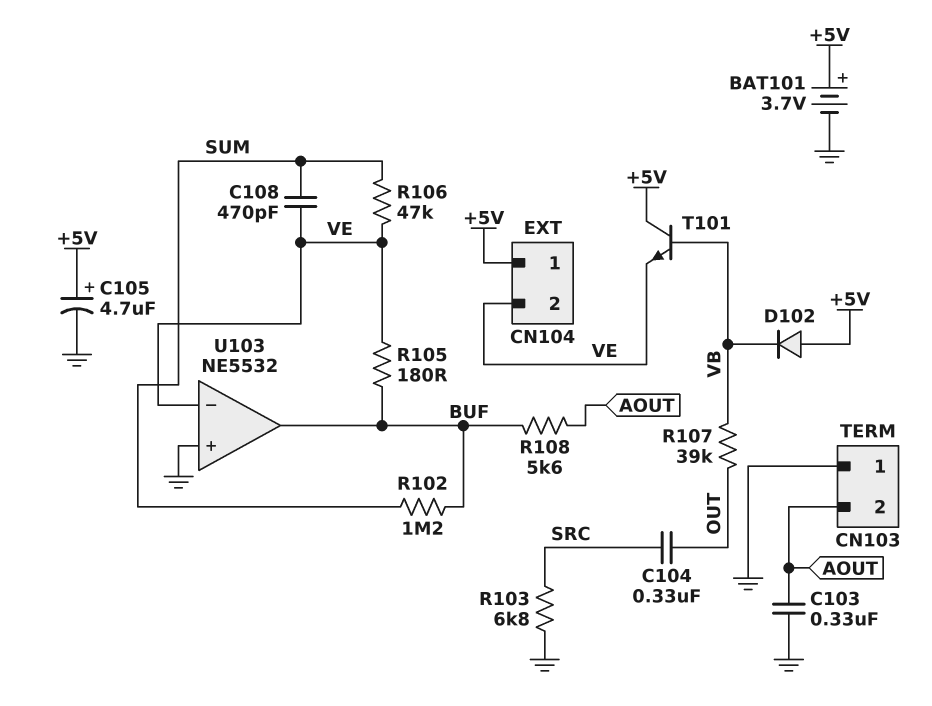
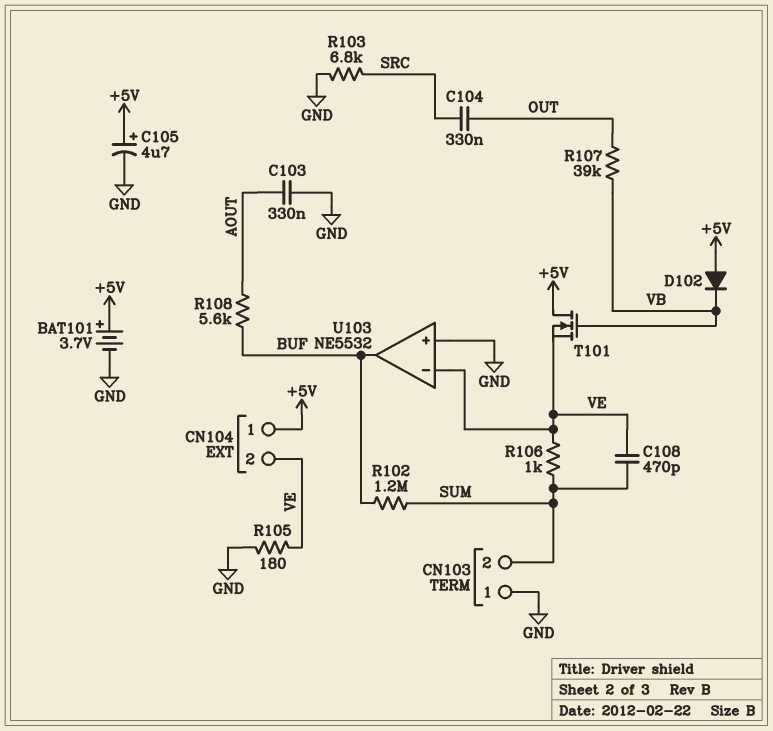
CN103 pin 2: AOUT -> SUM
R105: 180 (BUF, VE) -> 180 (GND, VE)
R106: 47k (SUM, VE) -> 1k (SUM, VE)
T101: NPN (B VB, C +5V, E VE) -> NMOS (G VB, D +5V, S VE)

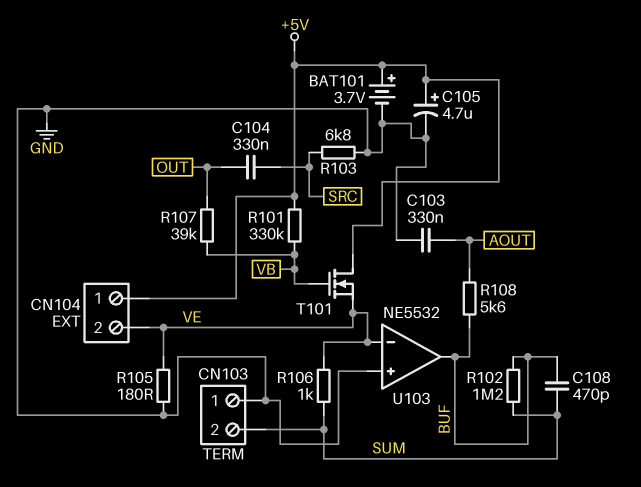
C108: 470pF (SUM, VE) -> 470pF (BUF, SUM)
D102: diode (A +5V, K VB) -> none
R101: none -> 330k (+5V, VB)

